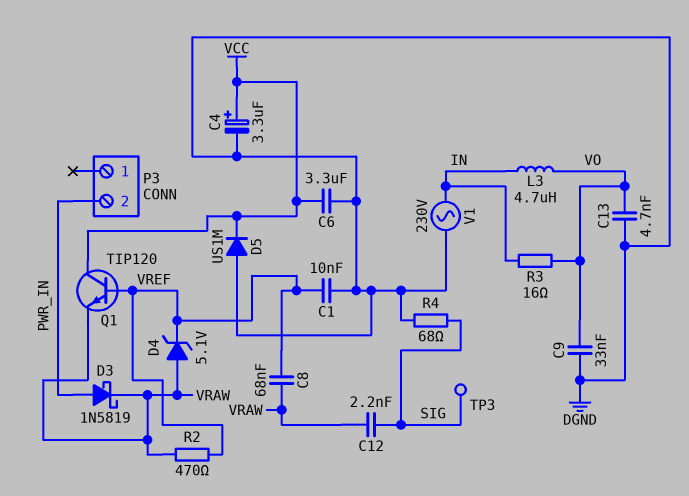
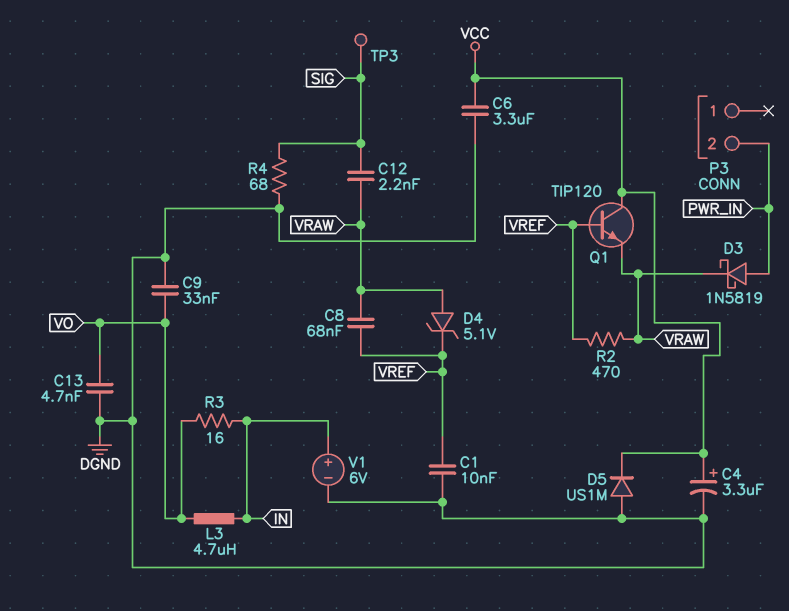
V1: AC 230V (DGND, IN) -> 6V (plus IN, minus DGND)

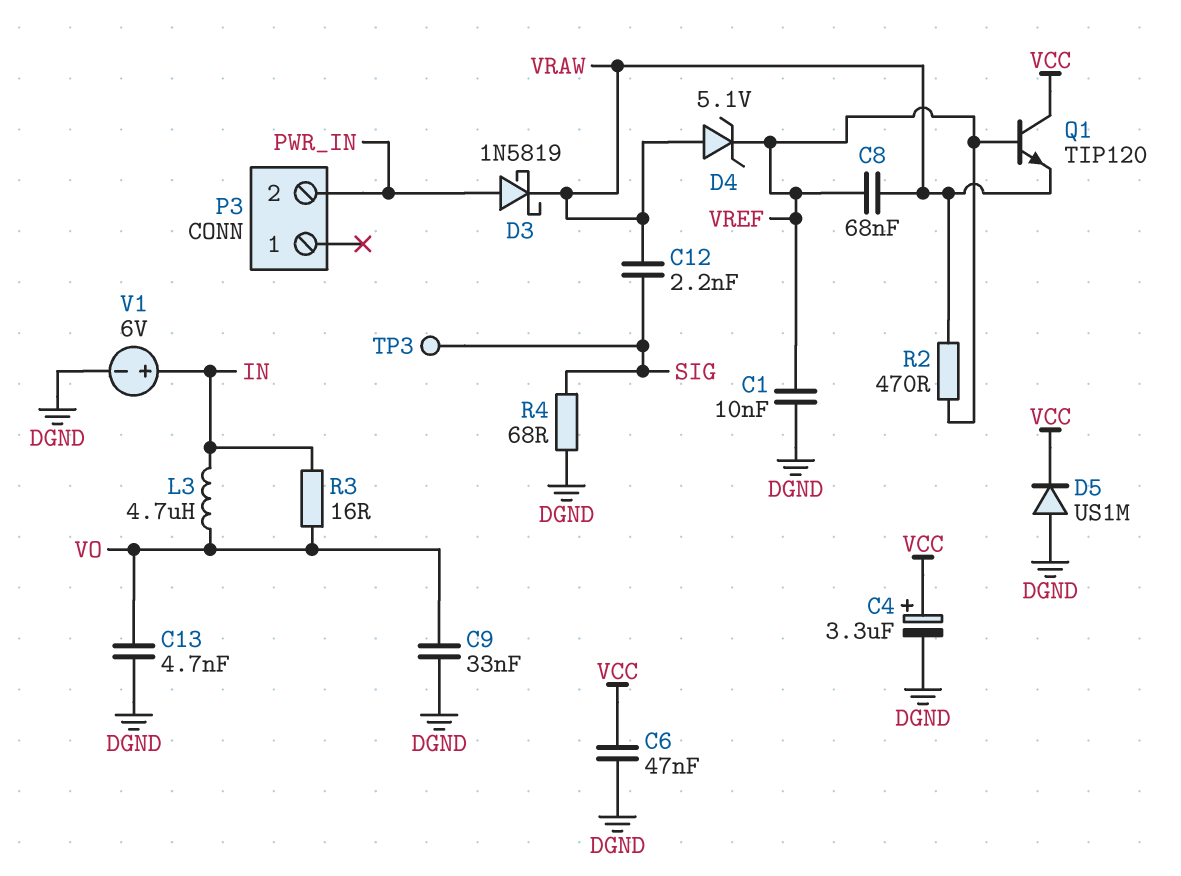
C6: 3.3uF (DGND, VCC) -> 47nF (DGND, VCC)

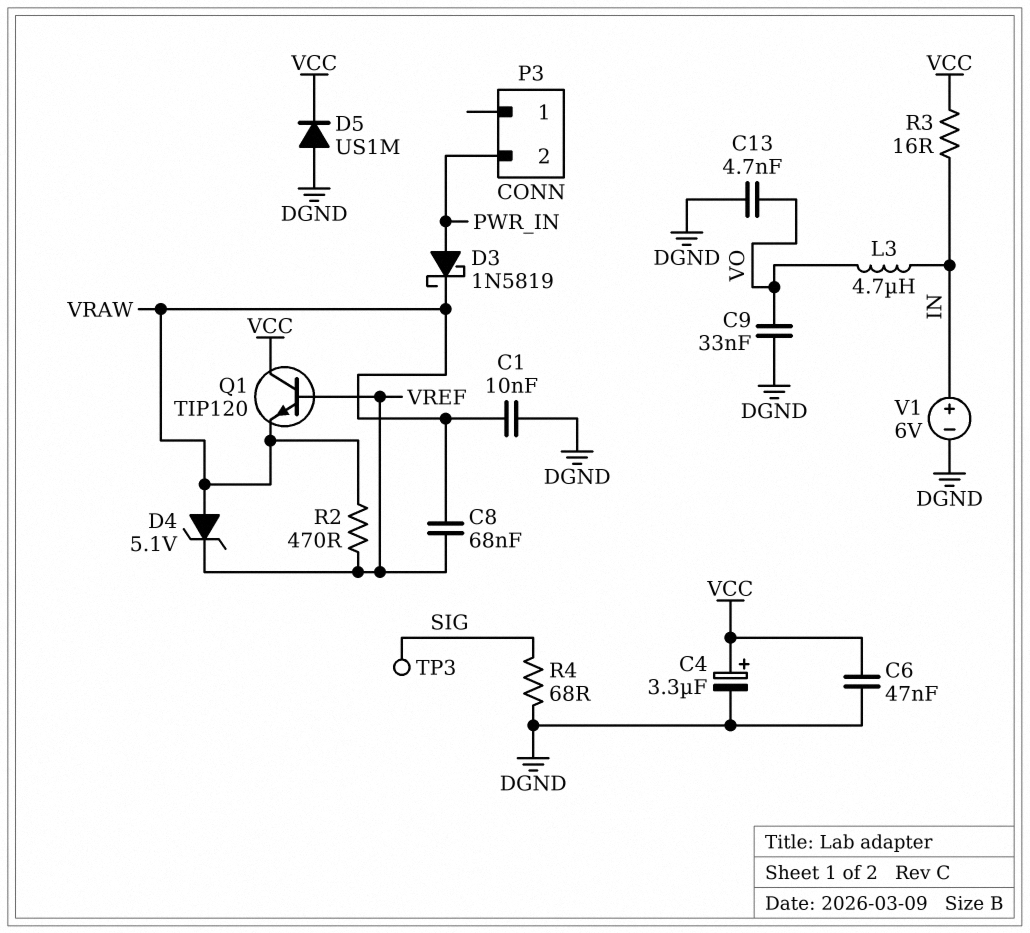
C1: 10nF (DGND, VREF) -> 10nF (DGND, VRAW)
C12: 2.2nF (SIG, VRAW) -> none
R3: 16 (IN, VO) -> 16 (IN, VCC)

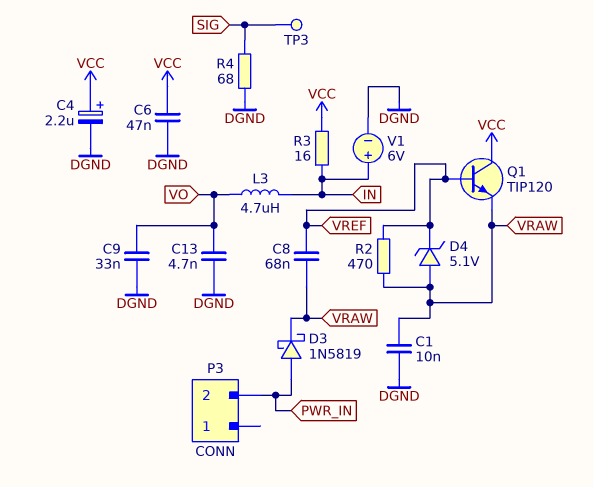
C4: 3.3uF (plus VCC, minus DGND) -> 2.2uF (plus VCC, minus DGND)
D5: diode US1M (A DGND, K VCC) -> none

